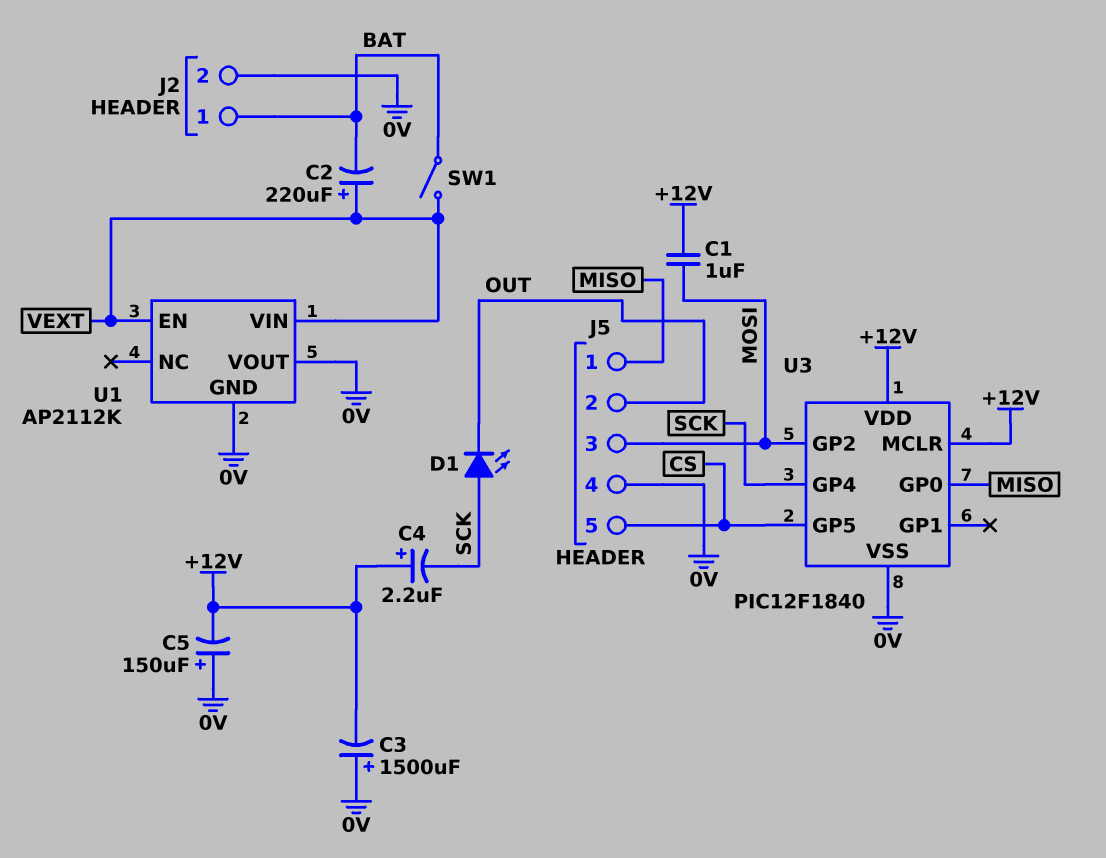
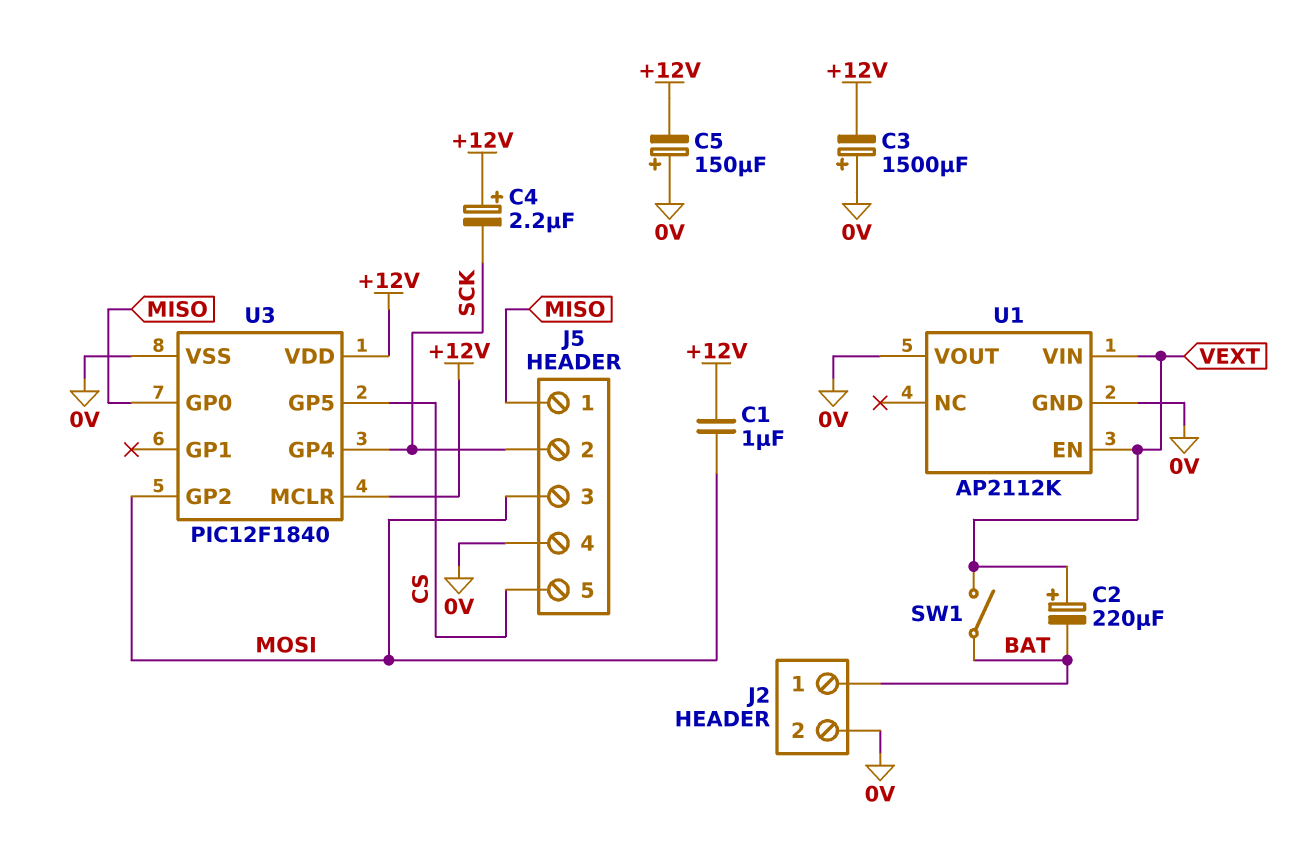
D1: LED (A SCK, K OUT) -> none
J5 pin 2: OUT -> SCK

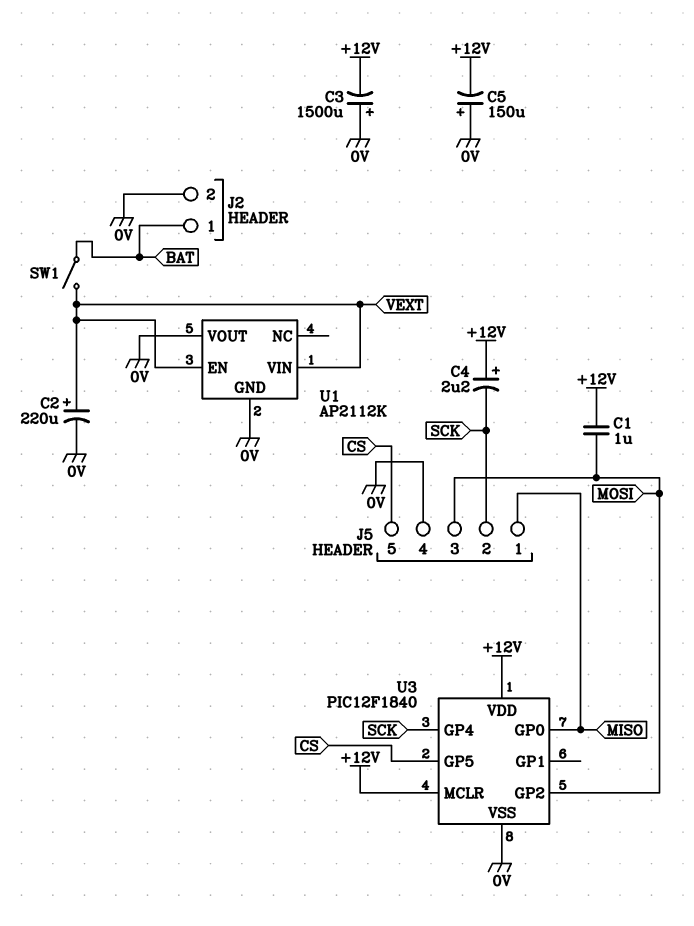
C2: 220uF (plus VEXT, minus BAT) -> 220uF (plus VEXT, minus 0V)

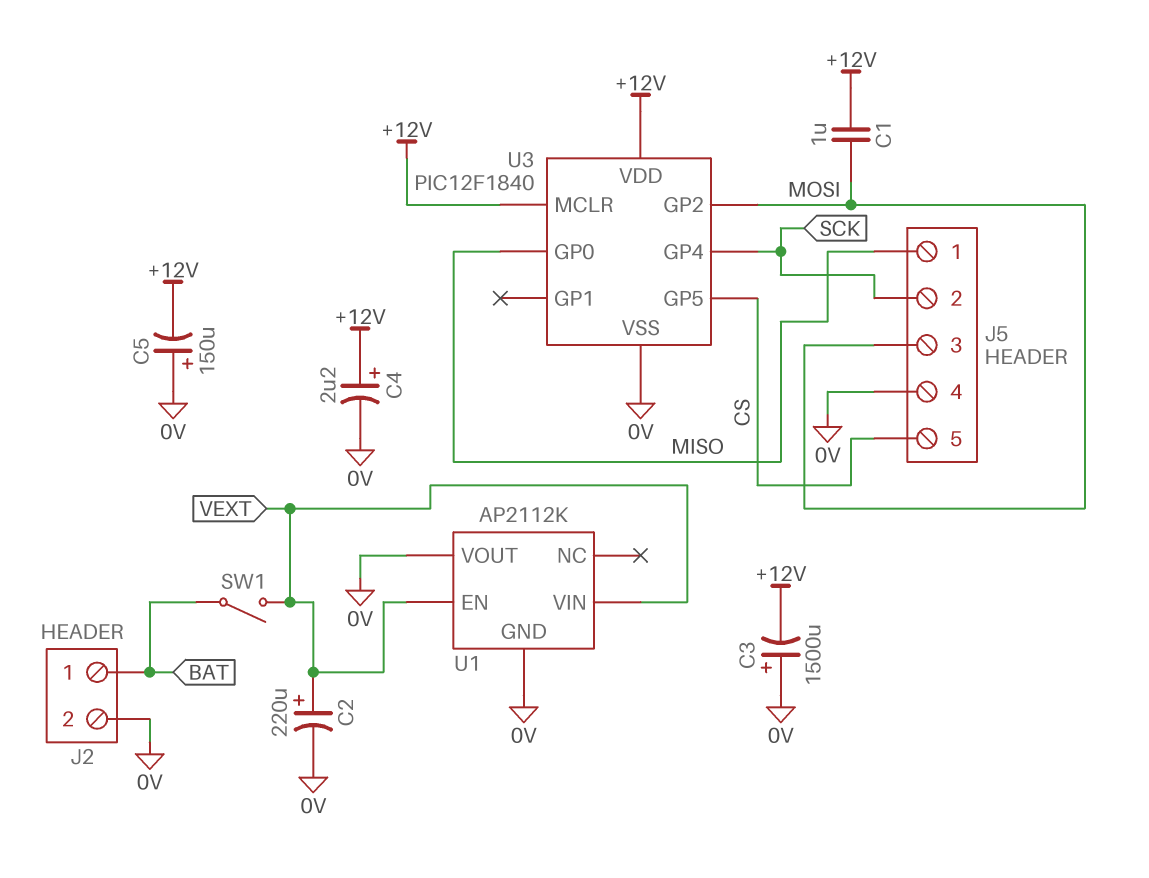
C4: 2.2uF (plus +12V, minus SCK) -> 2.2uF (plus +12V, minus 0V)

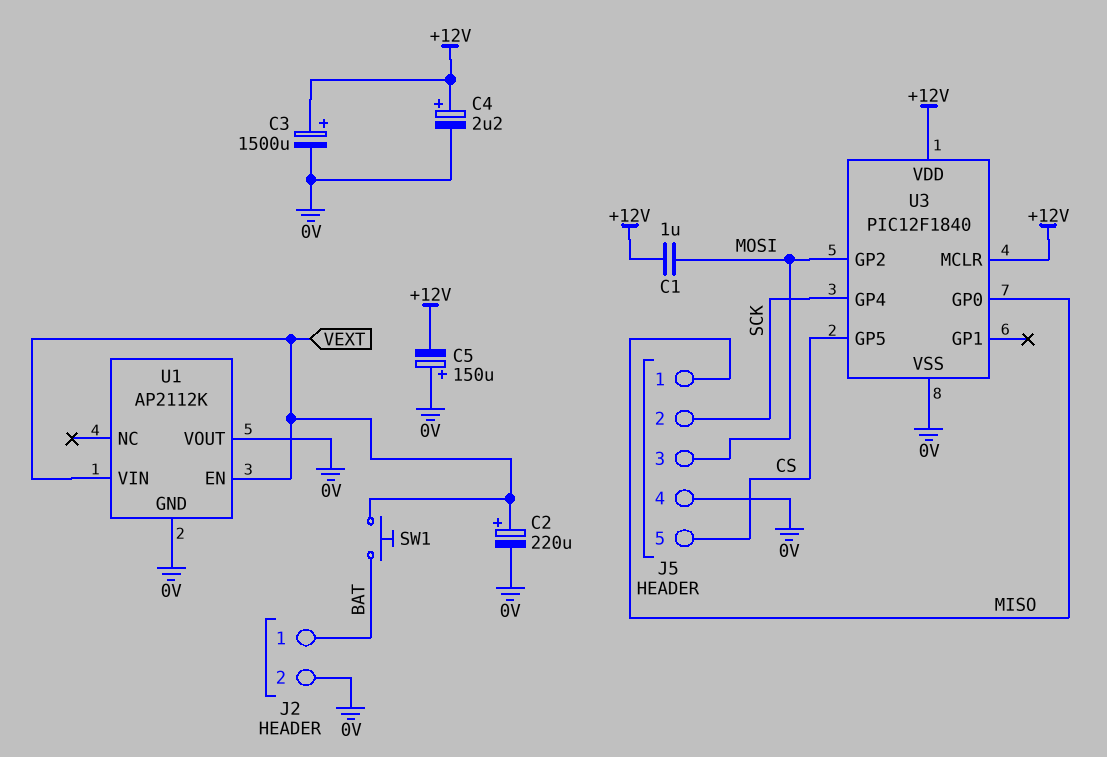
C3: 1500uF (plus 0V, minus +12V) -> 1500uF (plus +12V, minus 0V)
SW1: switch (BAT, VEXT) -> button (BAT, VEXT)

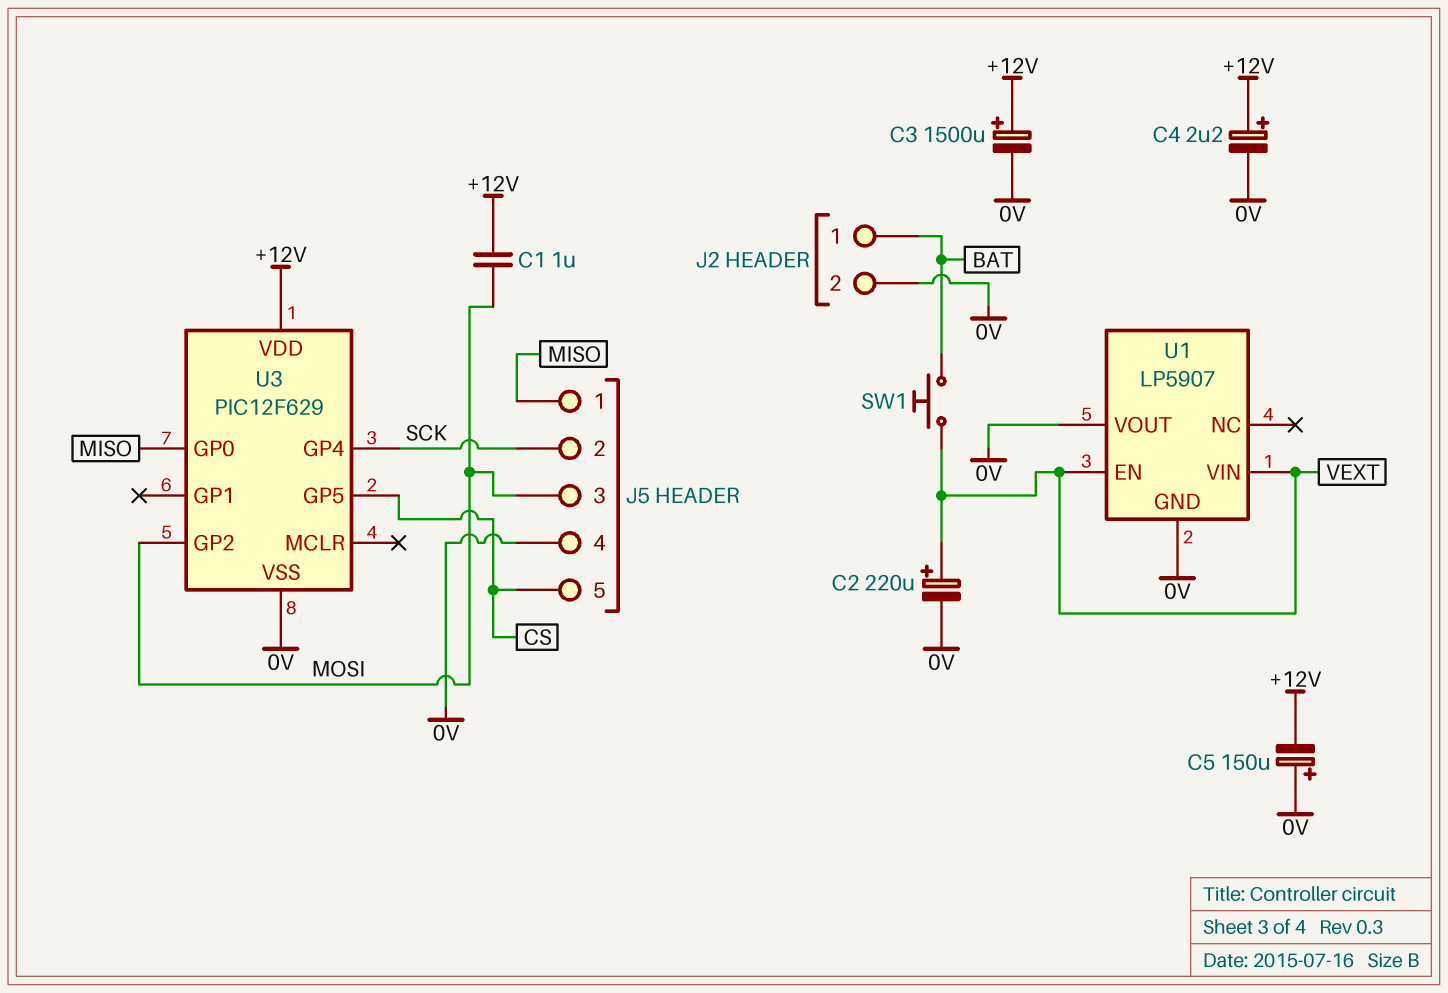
U1: AP2112K -> LP5907
U3: PIC12F1840 -> PIC12F629
U3 pin MCLR: +12V -> none

